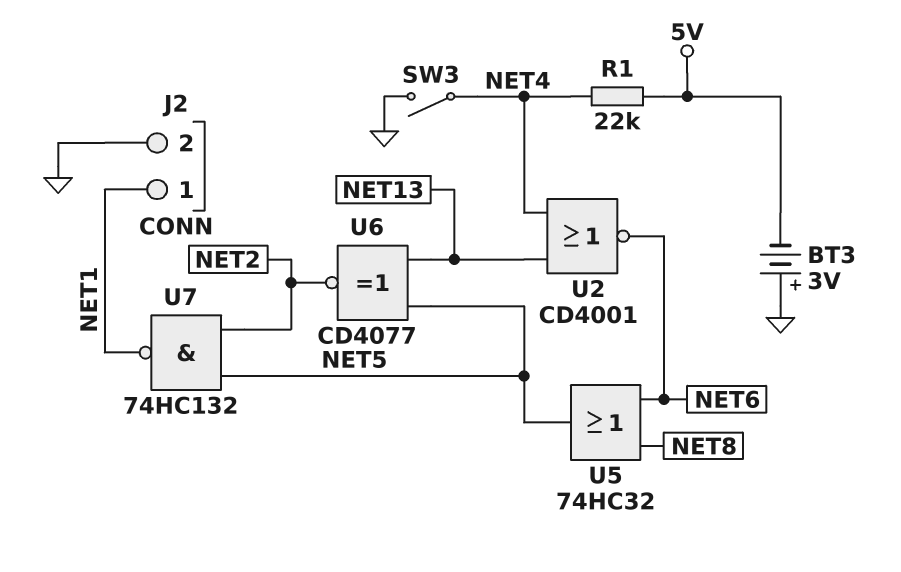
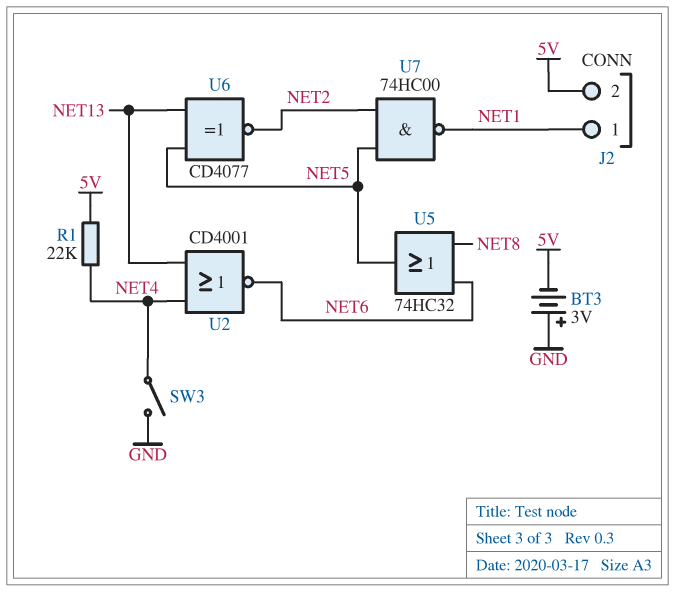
J2 pin 2: GND -> 5V
U7: NAND 74HC132 (in NET2, in NET5, out NET1) -> NAND 74HC00 (in NET2, in NET5, out NET1)

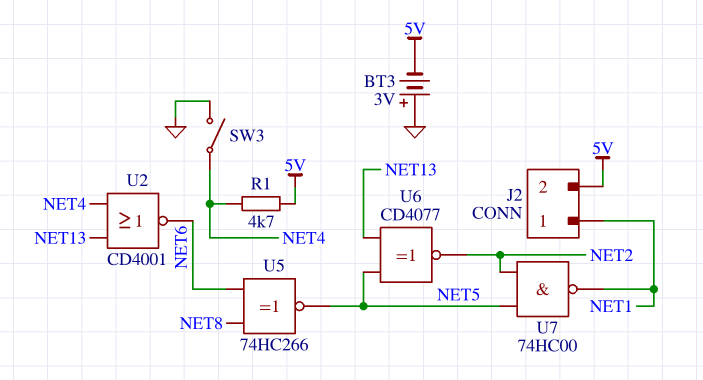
R1: 22k (5V, NET4) -> 4.7k (5V, NET4)
U5: OR 74HC32 (in NET6, in NET8, out NET5) -> XNOR 74HC266 (in NET6, in NET8, out NET5)

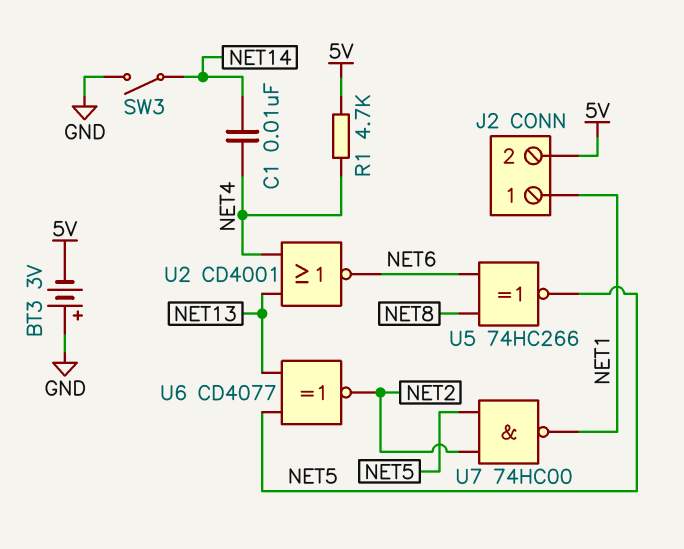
C1: none -> 10nF (NET4, NET14)
SW3: switch (GND, NET4) -> switch (GND, NET14)

